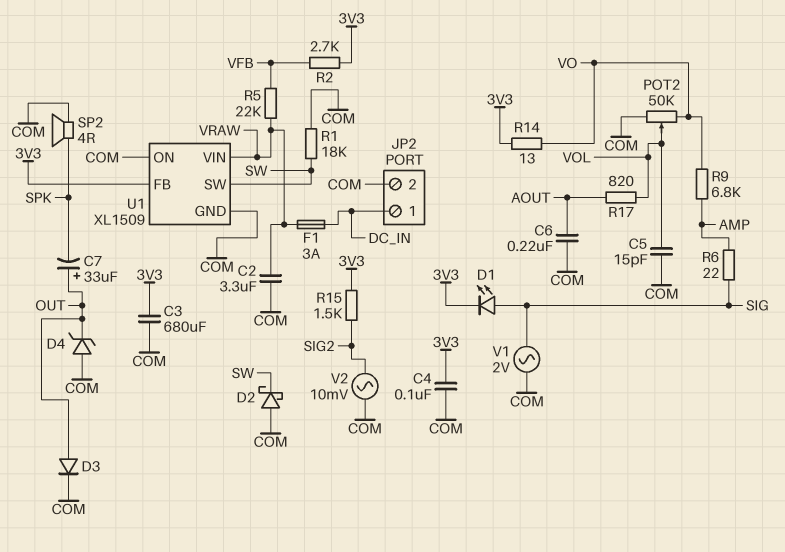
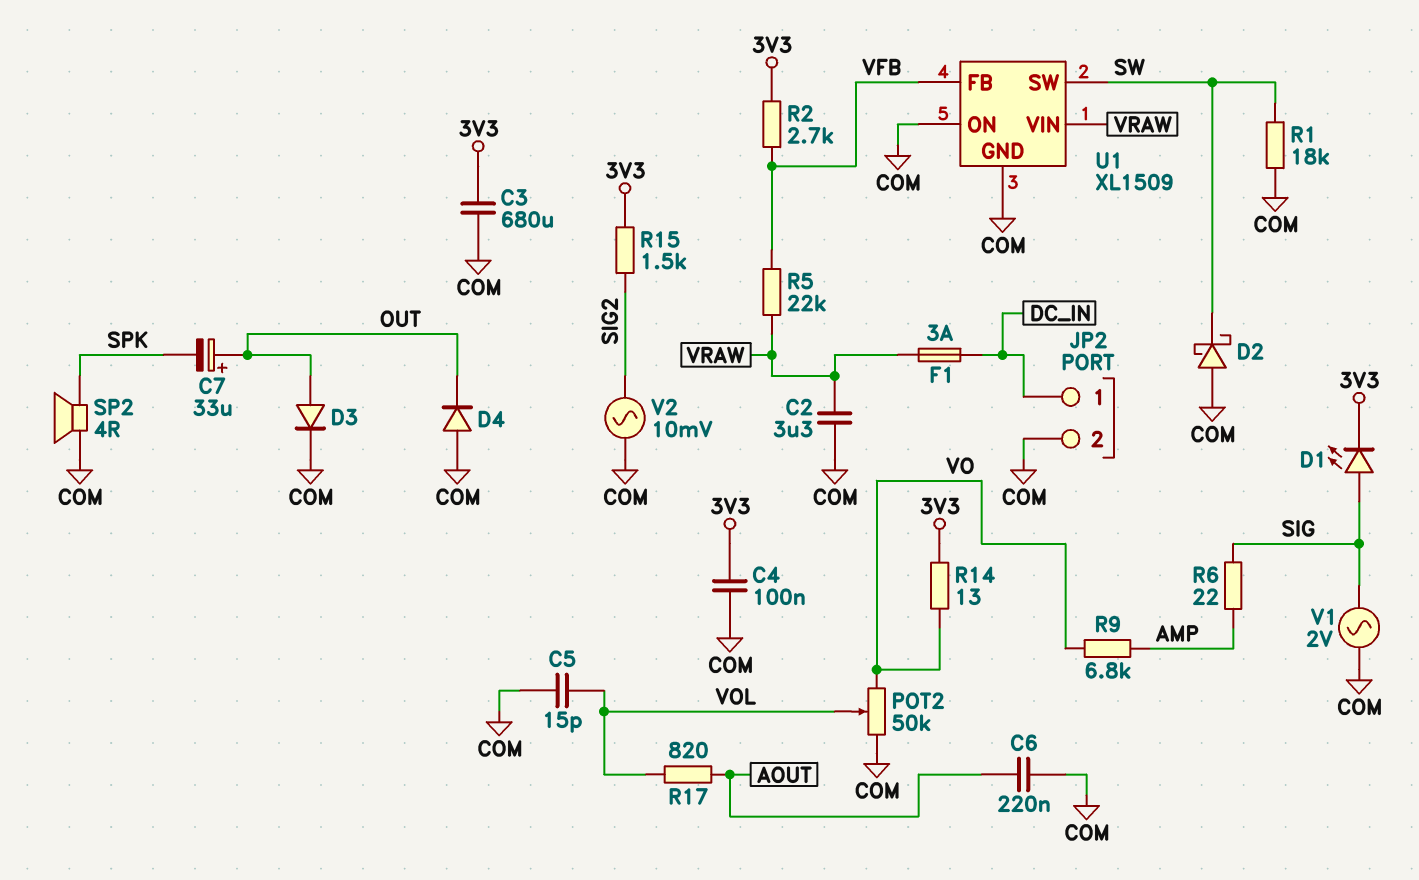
D4: zener (A COM, K OUT) -> diode (A COM, K OUT)
U1 pin FB: 3V3 -> VFB

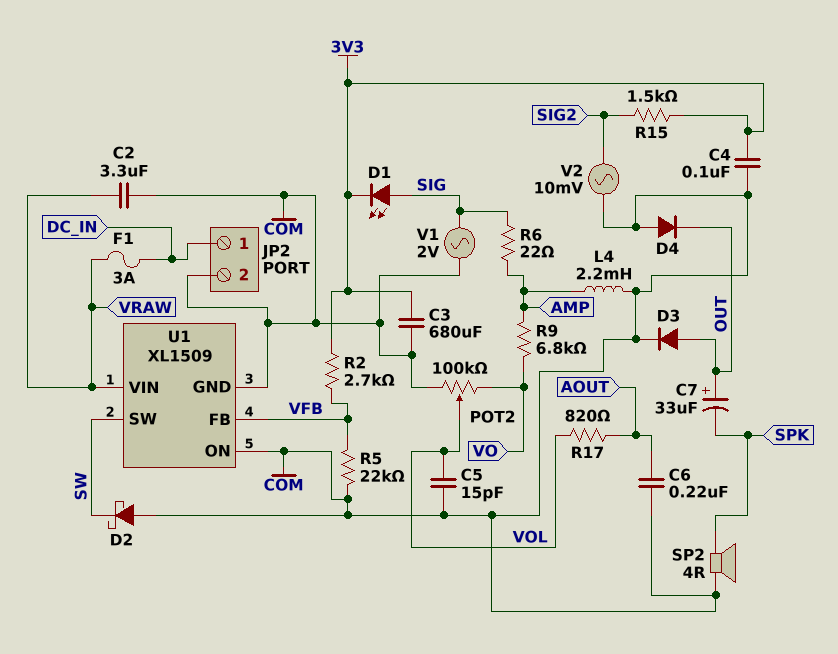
L4: none -> 2.2mH (AMP, COM)
POT2: 50k (COM, VO, wiper VOL) -> 100k (COM, VO, wiper VOL)
R1: 18k (COM, SW) -> none
R5: 22k (VFB, VRAW) -> 22k (COM, VFB)
R14: 13 (3V3, VO) -> none

